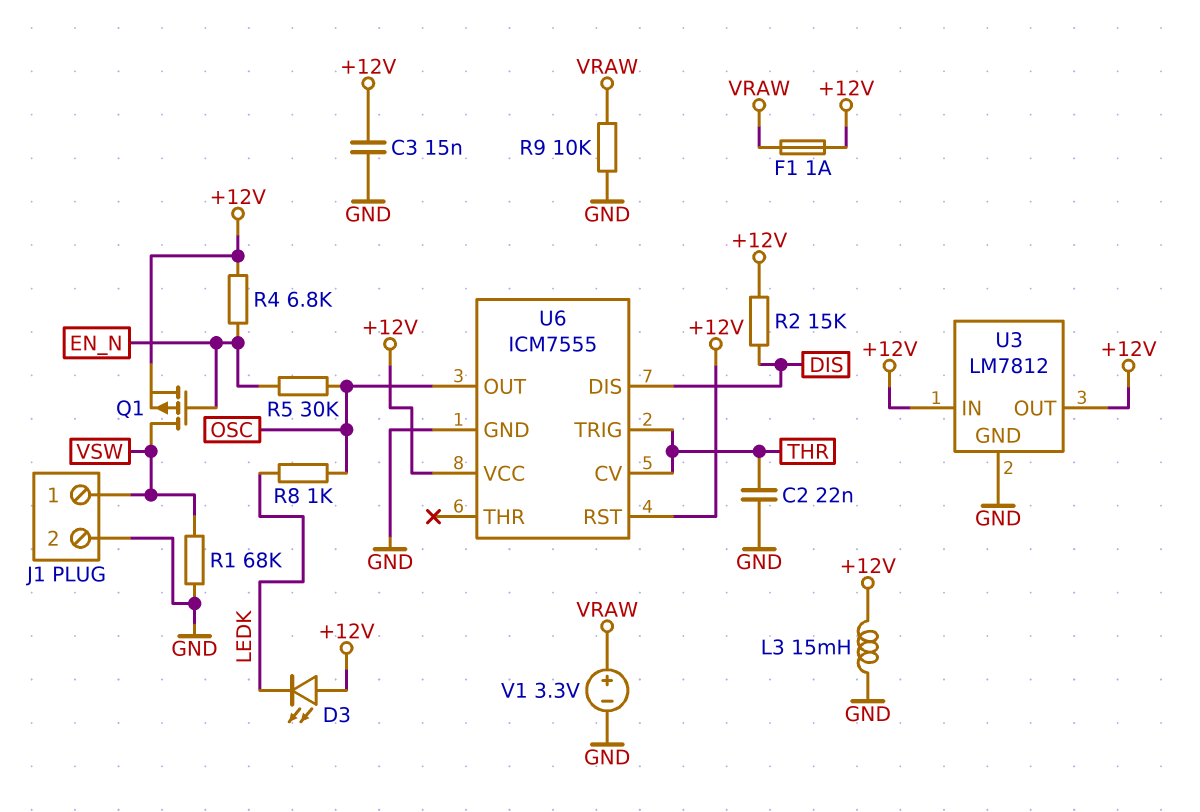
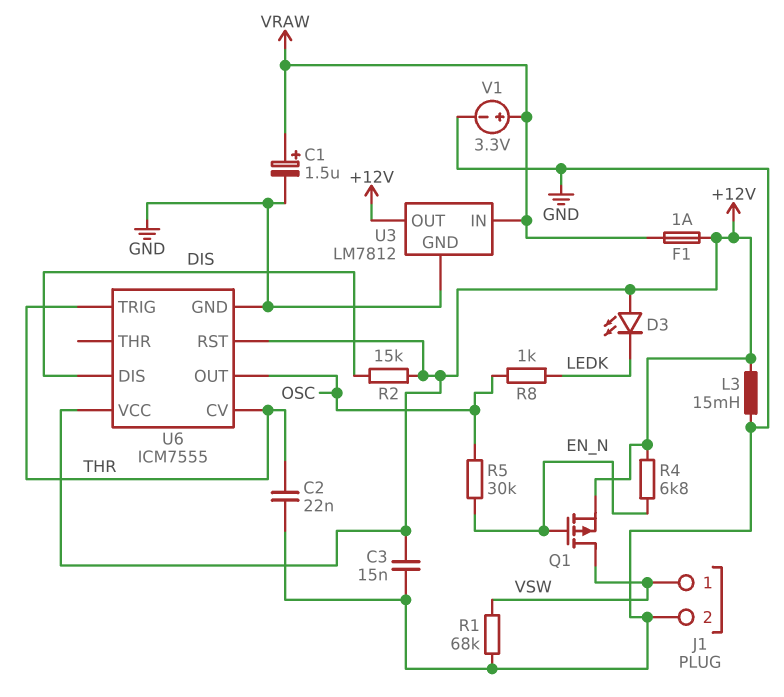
C1: none -> 1.5uF (plus VRAW, minus GND)
R9: 10k (GND, VRAW) -> none
U3 pin IN: +12V -> VRAW

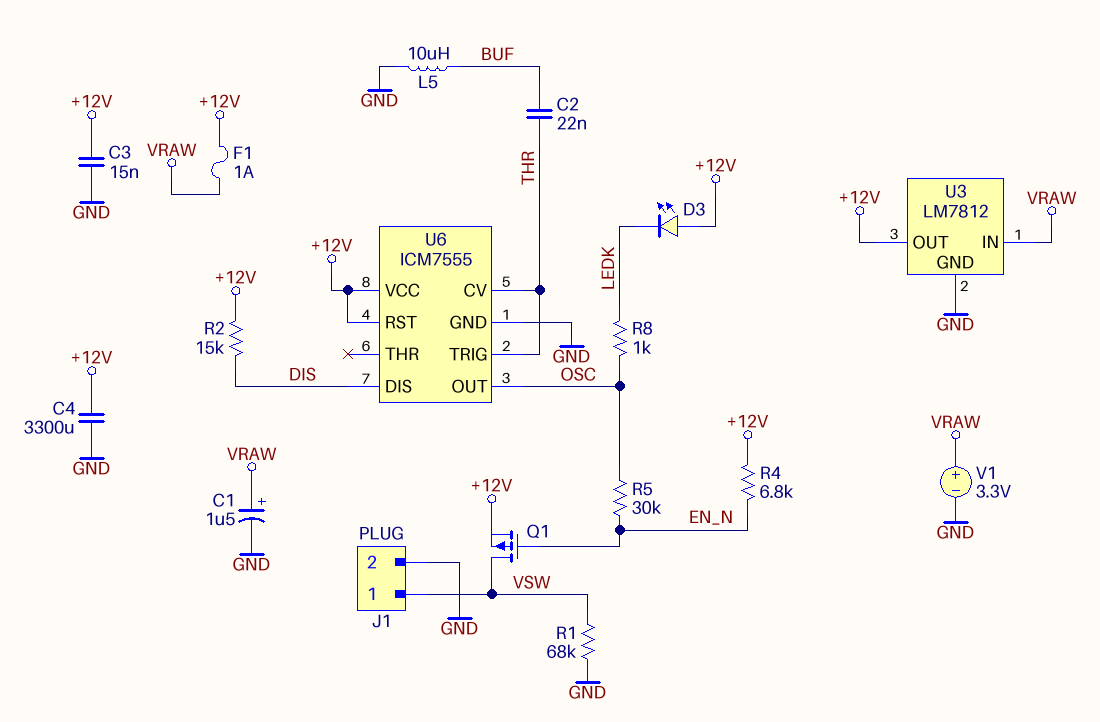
C2: 22nF (GND, THR) -> 22nF (BUF, THR)
C4: none -> 3300uF (+12V, GND)
L3: 15mH (+12V, GND) -> none
L5: none -> 10uH (BUF, GND)

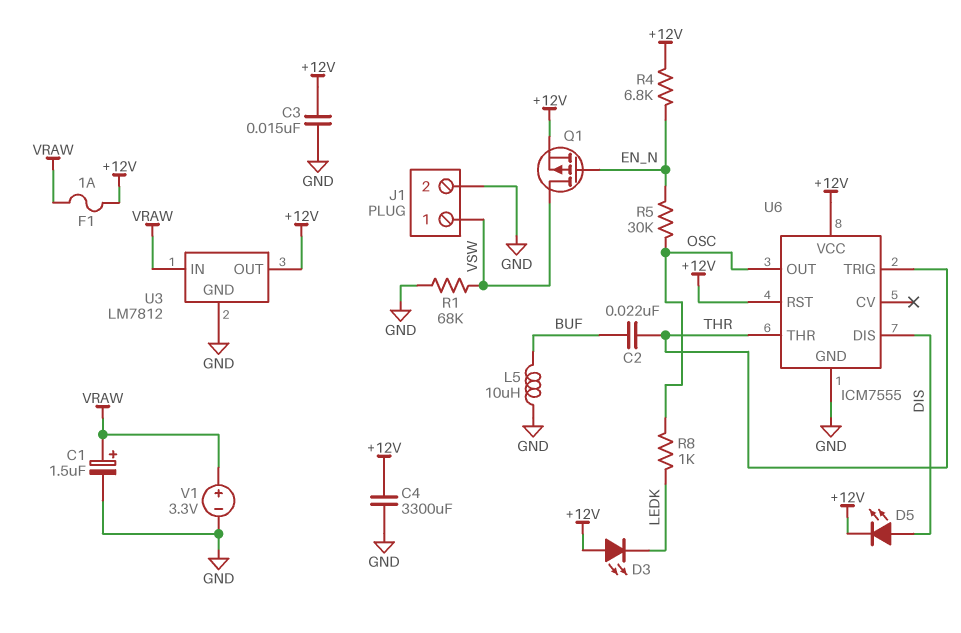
D5: none -> LED (A DIS, K +12V)
R2: 15k (+12V, DIS) -> none
U6 pin CV: THR -> none
U6 pin THR: none -> THR

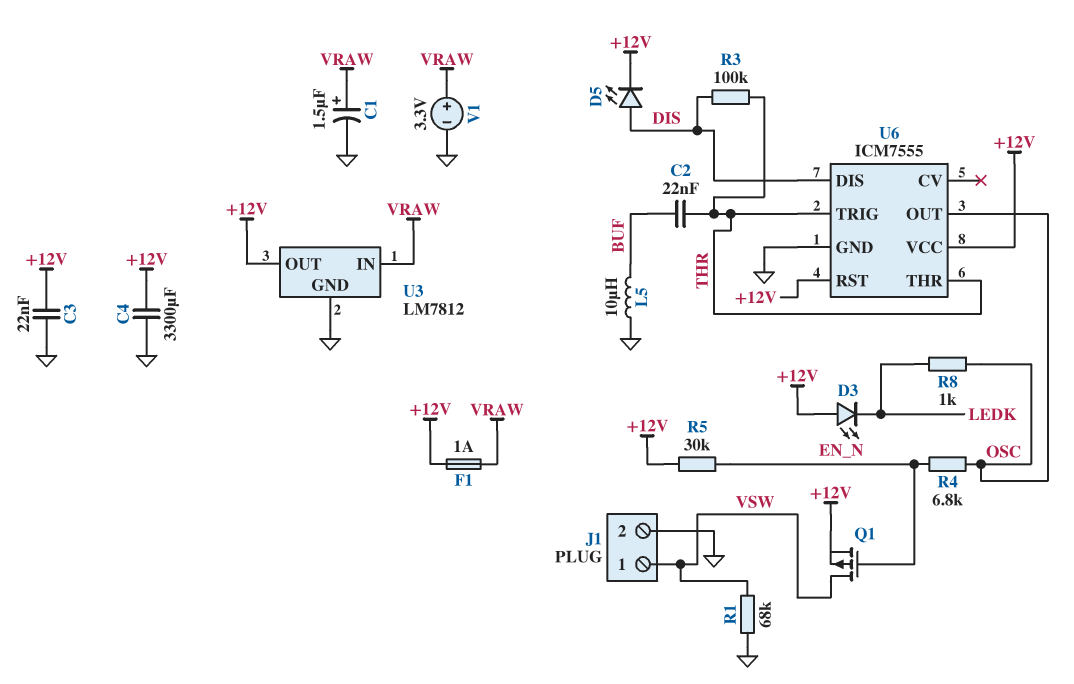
C3: 15nF (+12V, GND) -> 22nF (+12V, GND)
R3: none -> 100k (DIS, THR)
R4: 6.8k (+12V, EN_N) -> 6.8k (EN_N, OSC)
R5: 30k (EN_N, OSC) -> 30k (+12V, EN_N)

